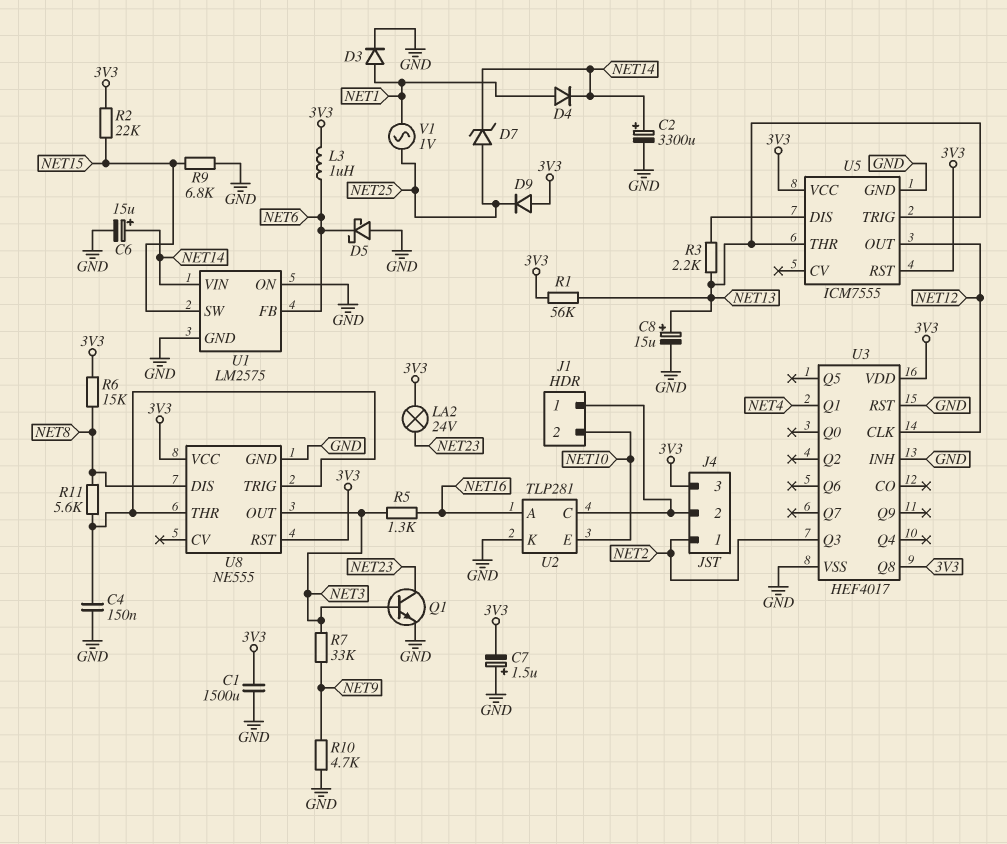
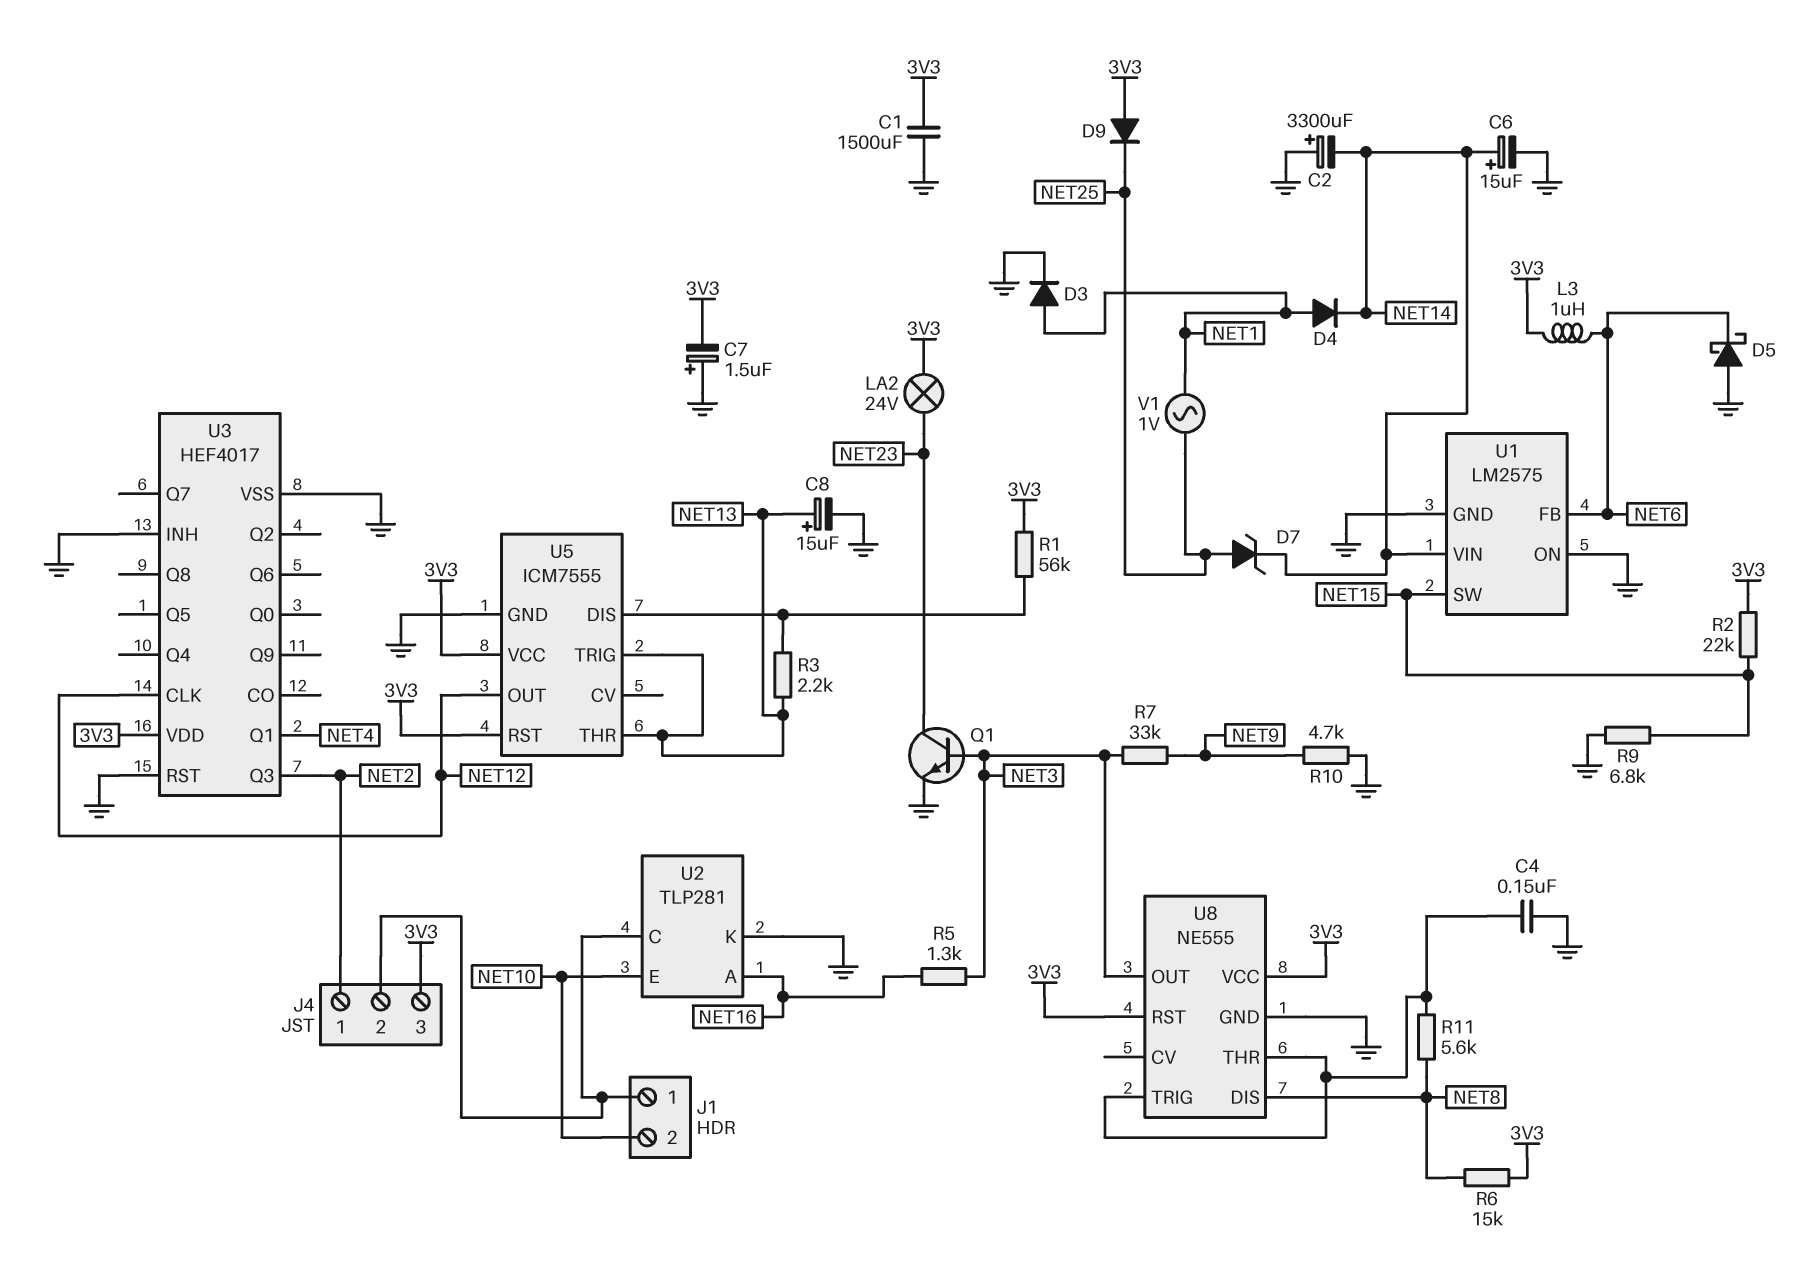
C2: 3300uF (plus NET14, minus GND) -> 3300uF (plus GND, minus NET14)
R1: 56k (3V3, NET13) -> 56k (3V3, U5/DIS)
U3 pin Q8: 3V3 -> none

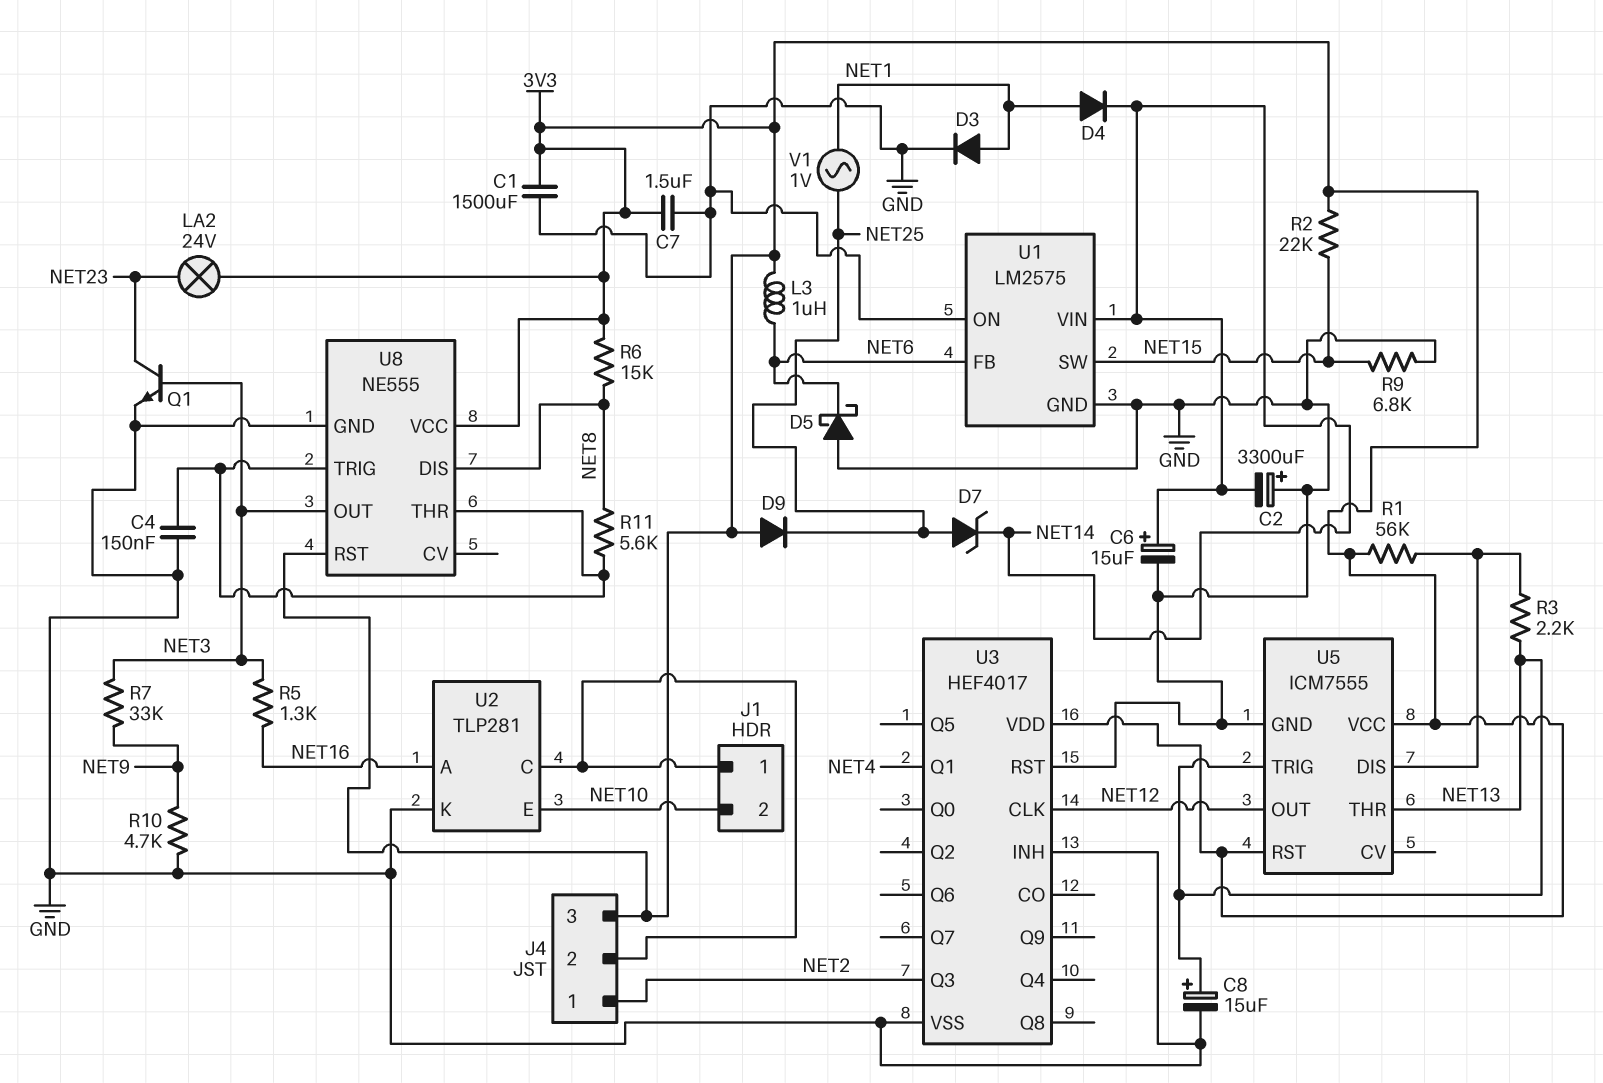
C7: 1.5uF (plus GND, minus 3V3) -> 1.5uF (3V3, GND)

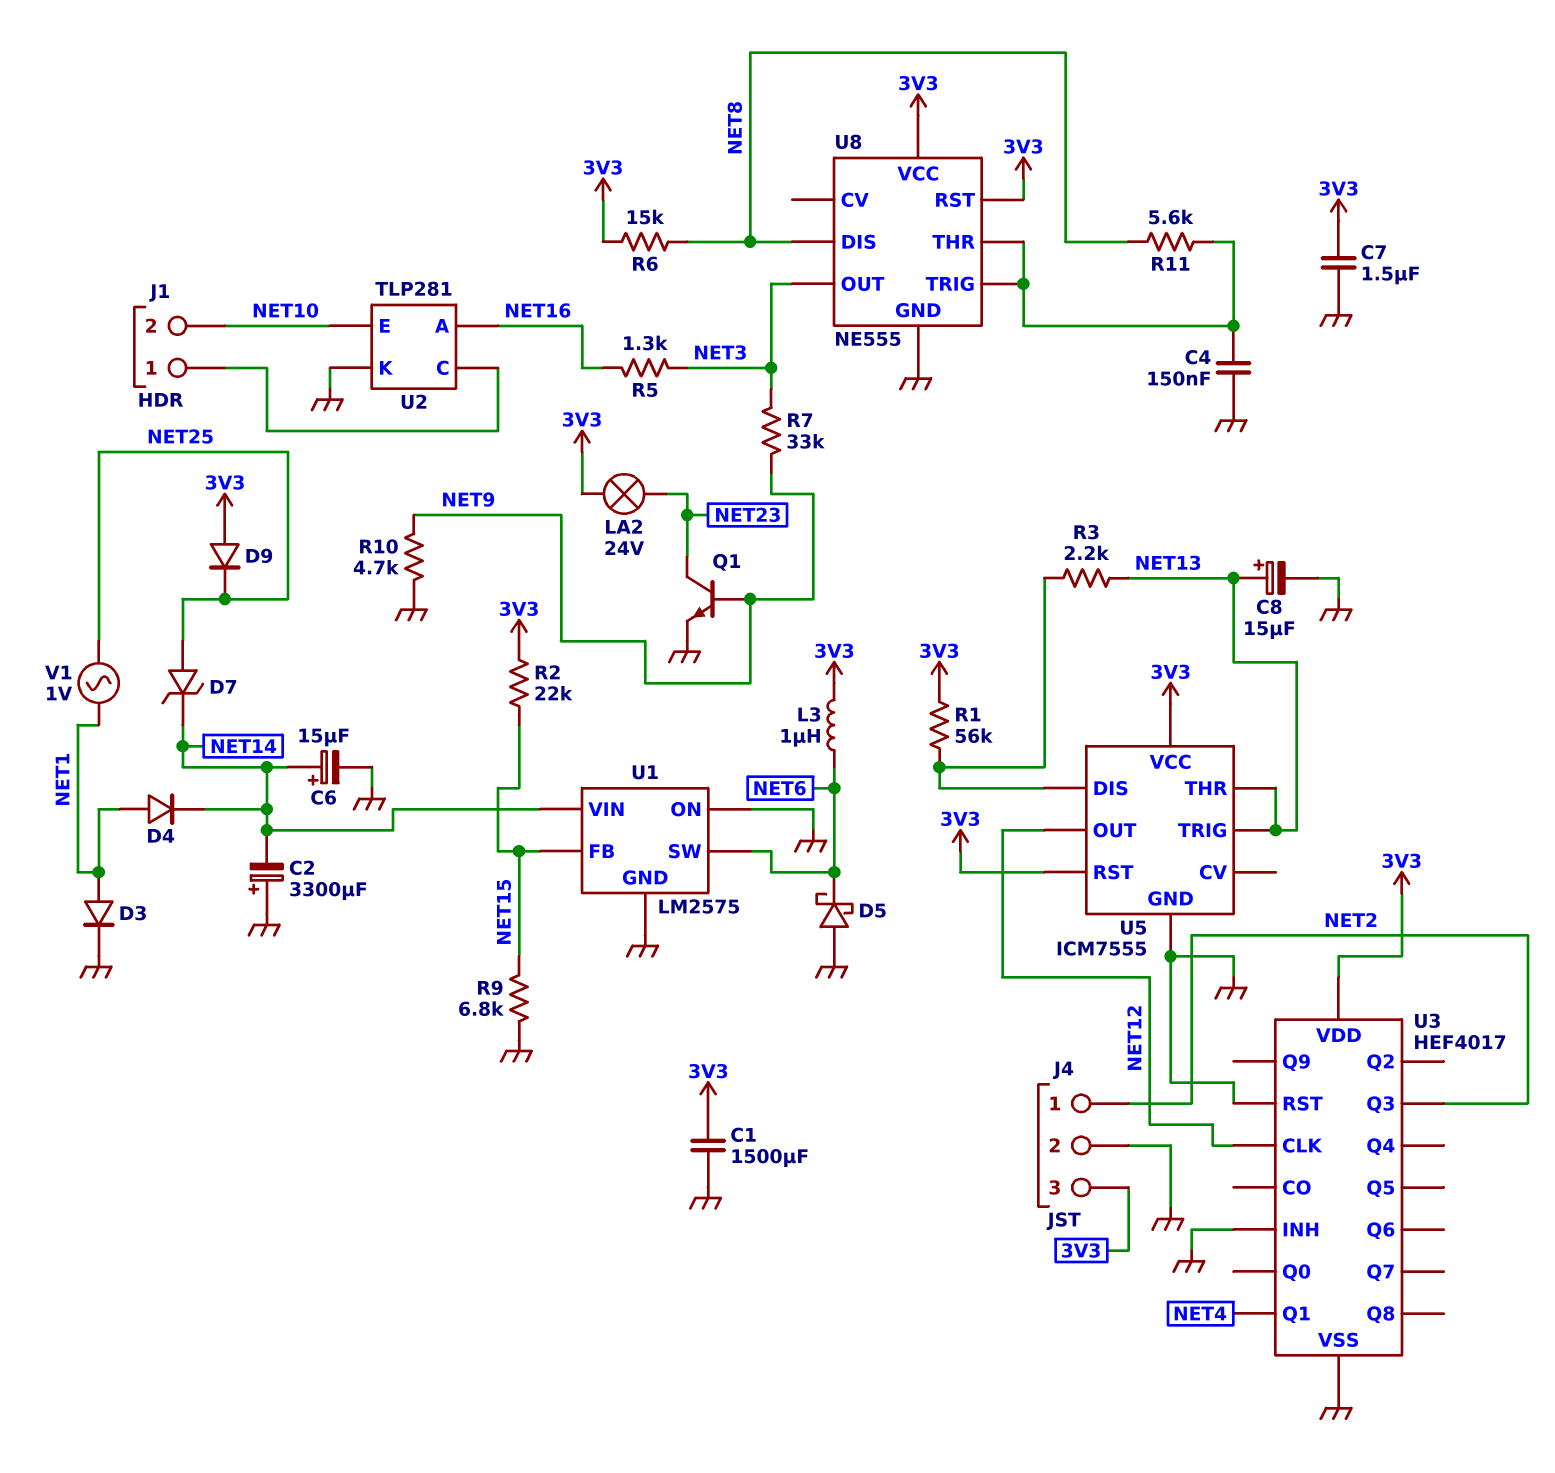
J4 pin 2: J1/1 -> GND
Q1: NPN (B NET3, C NET23, E GND) -> NPN (B NET9, C NET23, E GND)
U1 pin FB: NET6 -> NET15
U1 pin SW: NET15 -> NET6

